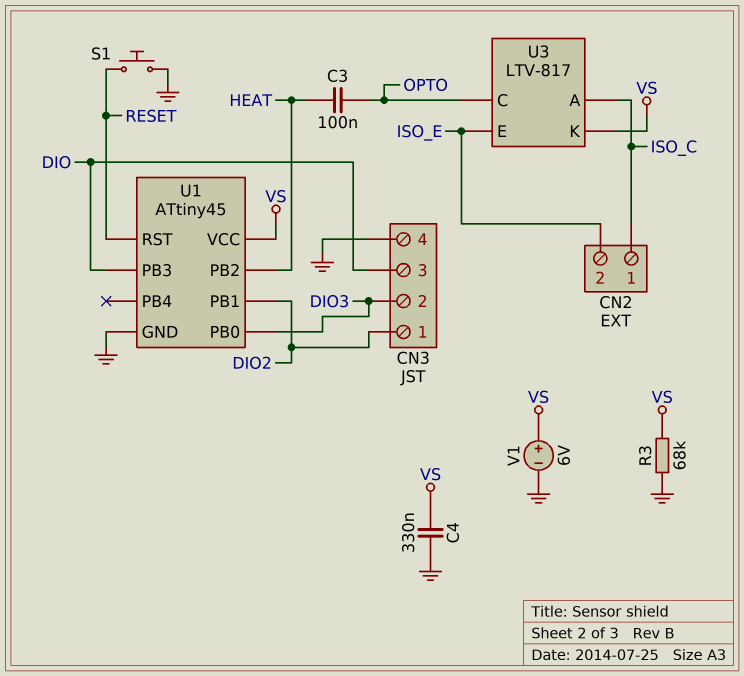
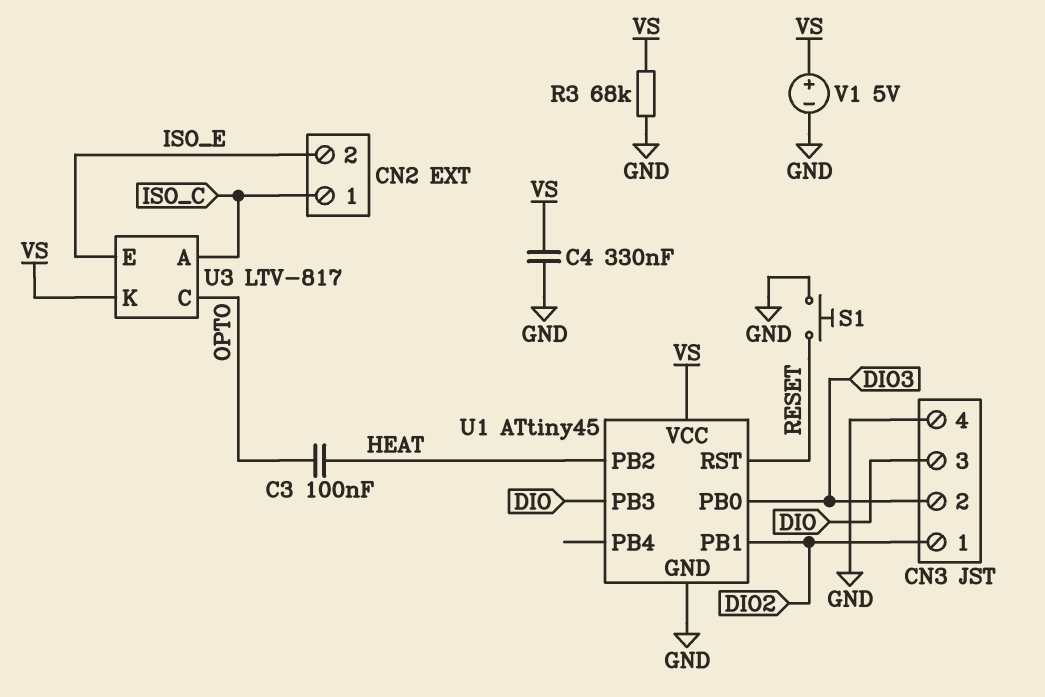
V1: 6V (plus VS, minus GND) -> 5V (plus VS, minus GND)

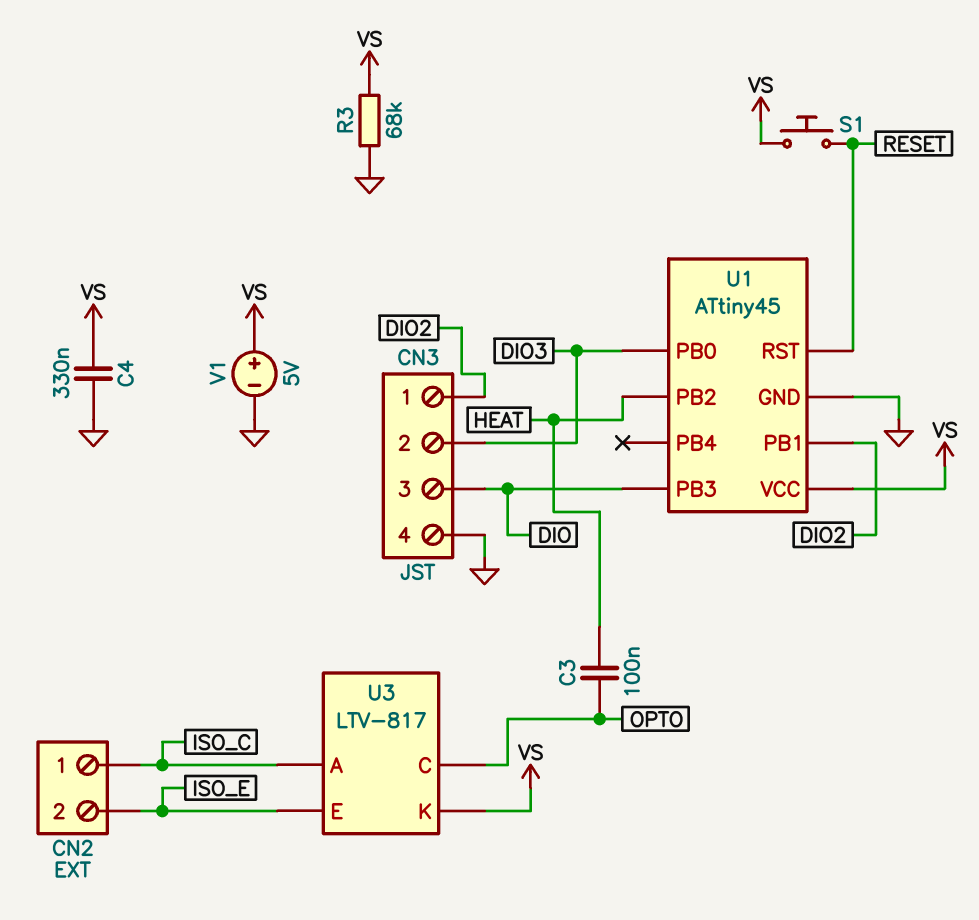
S1: button (GND, RESET) -> button (RESET, VS)

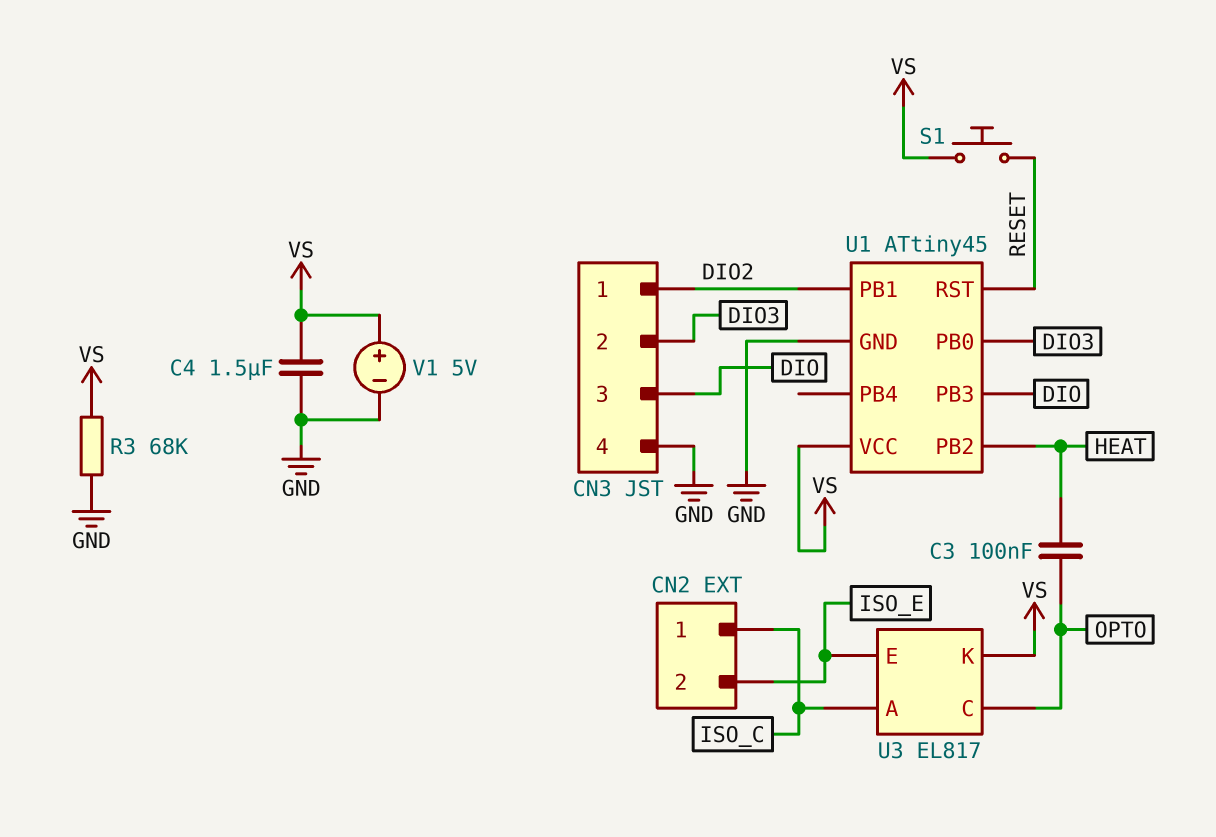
C4: 330nF (GND, VS) -> 1.5uF (GND, VS)
U3: LTV-817 -> EL817

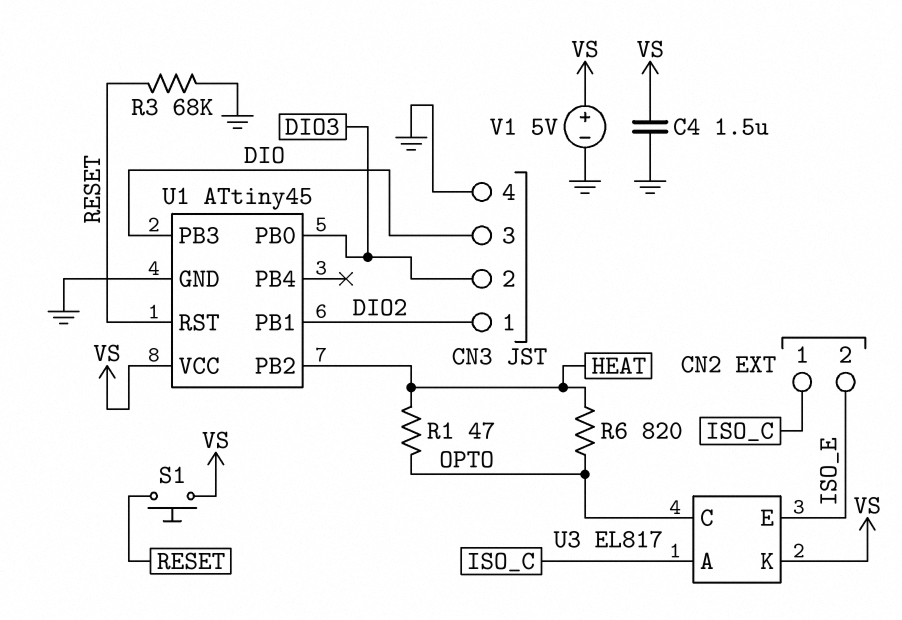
C3: 100nF (HEAT, OPTO) -> none
R1: none -> 47 (HEAT, OPTO)
R3: 68k (GND, VS) -> 68k (GND, RESET)
R6: none -> 820 (HEAT, OPTO)

